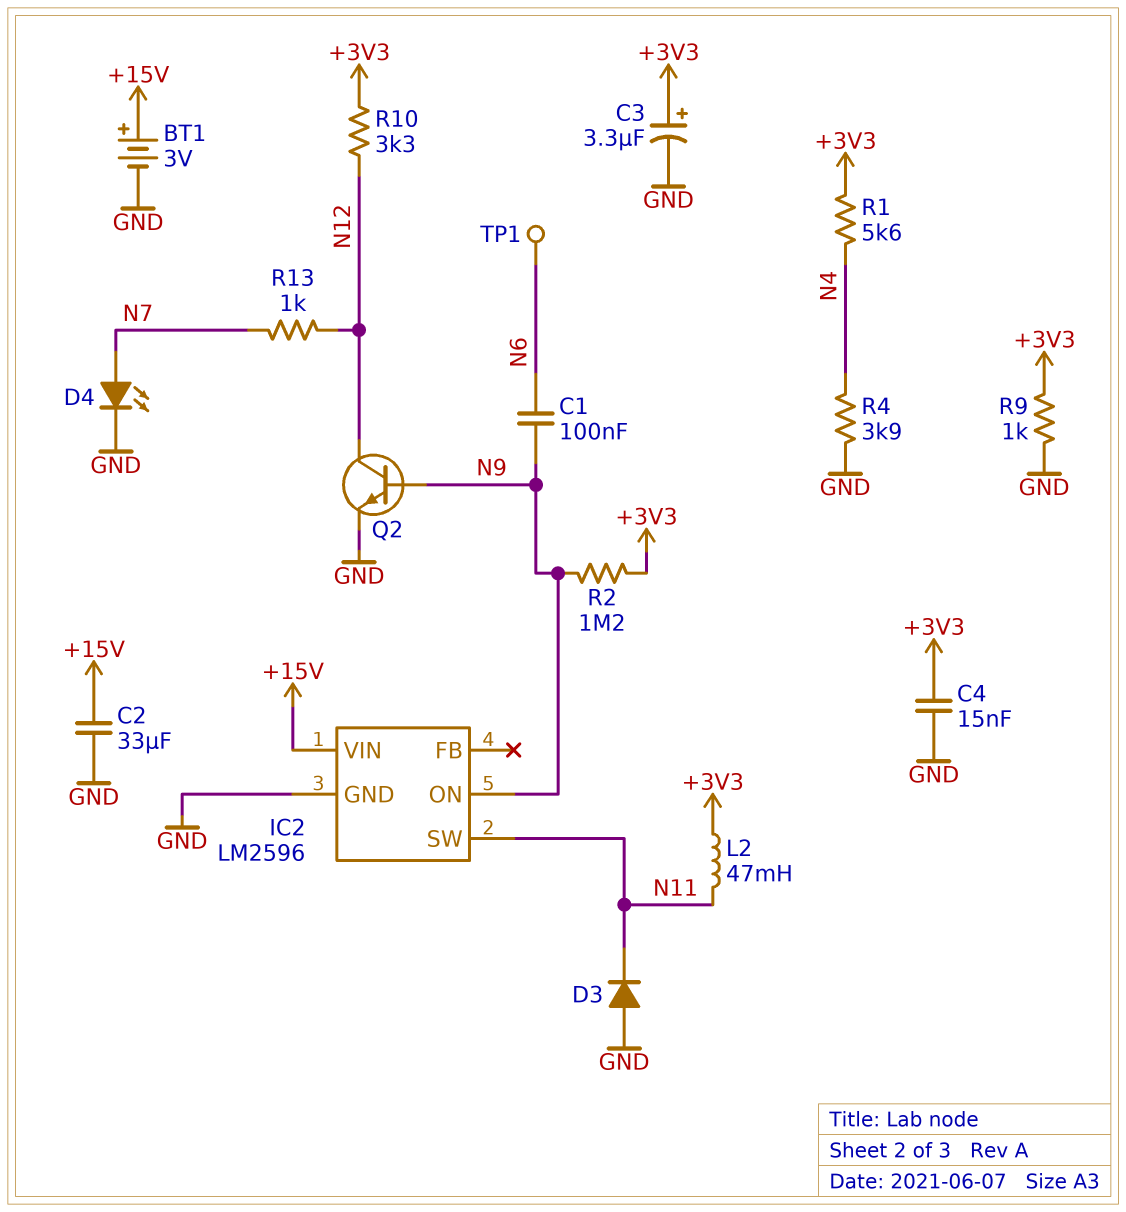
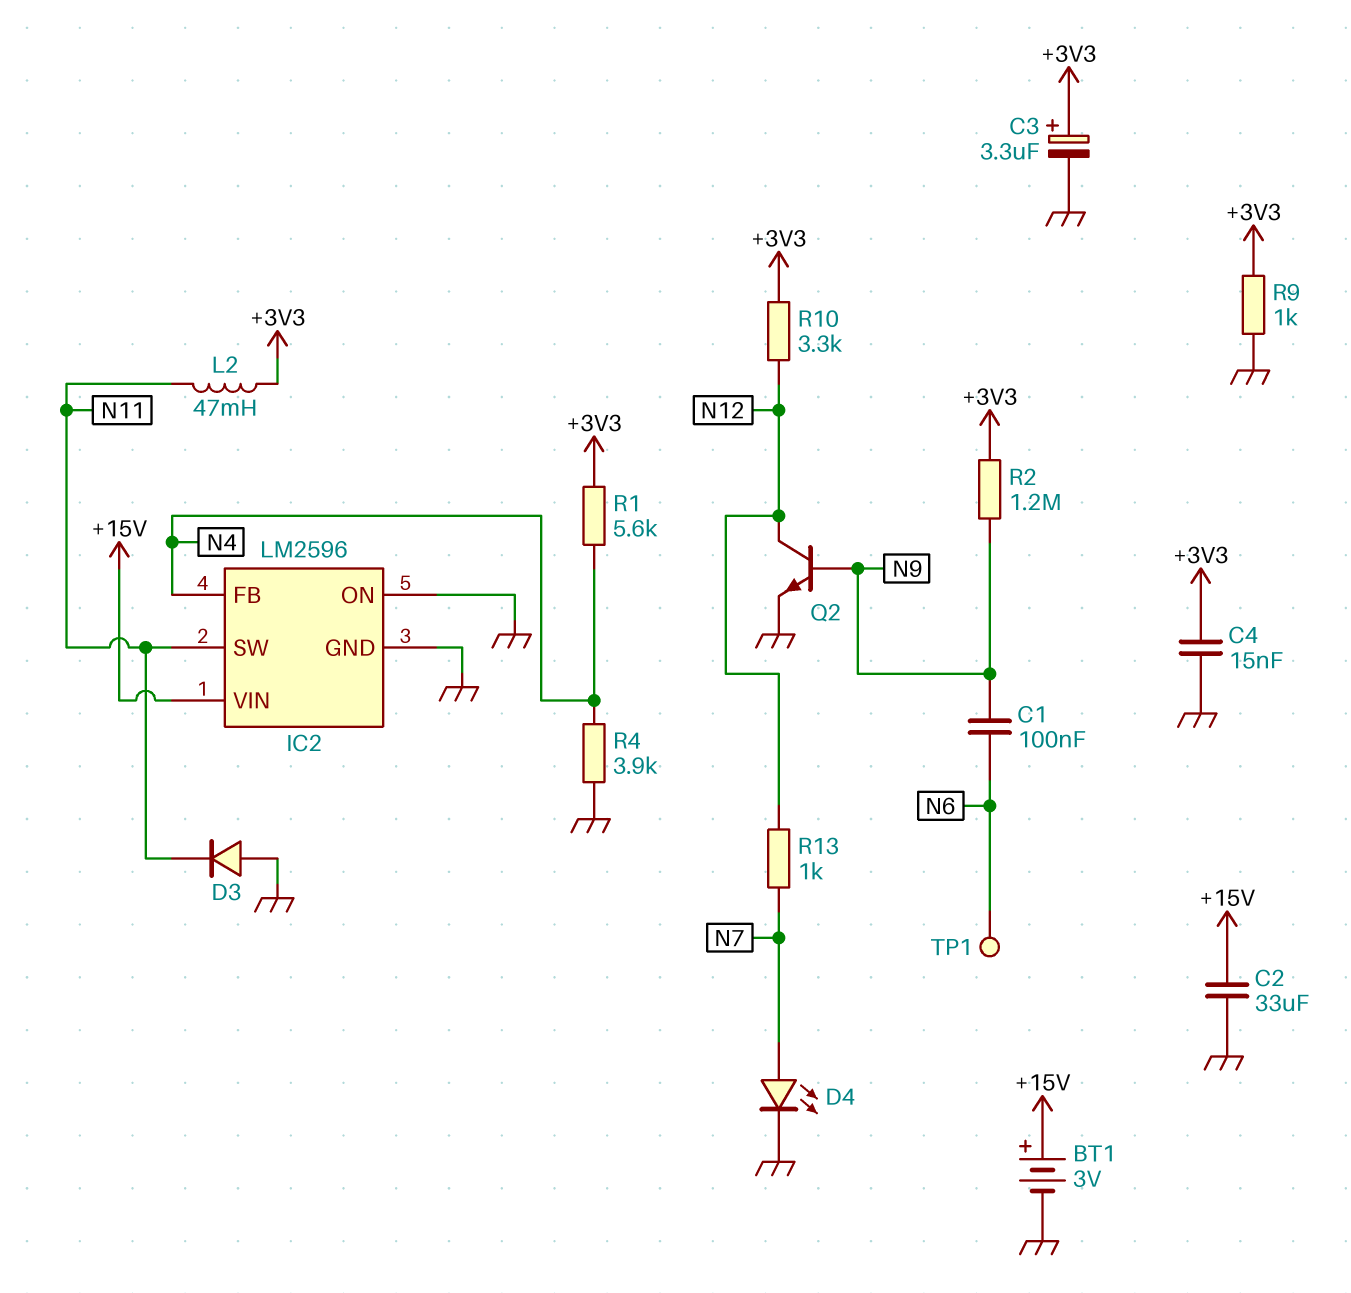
IC2 pin FB: none -> N4
IC2 pin ON: N9 -> GND

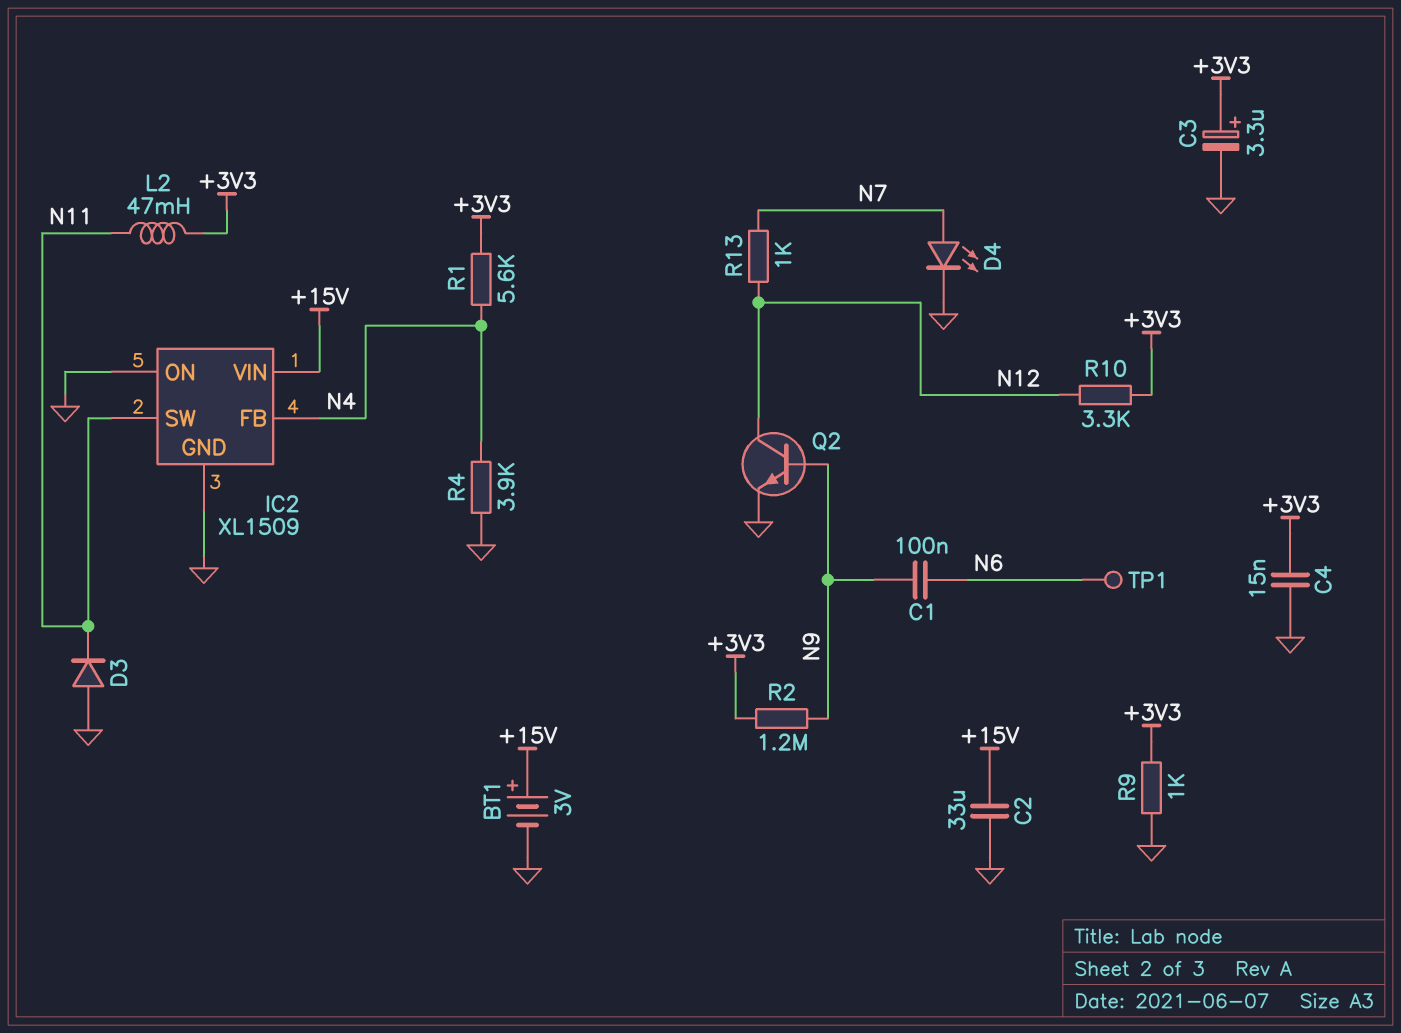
IC2: LM2596 -> XL1509

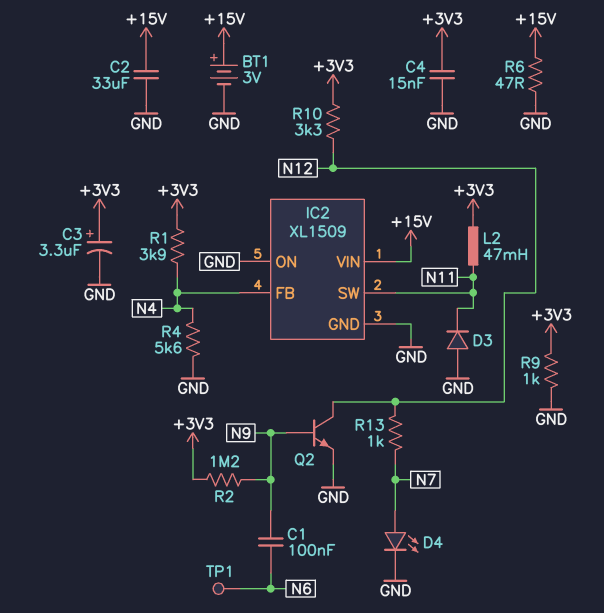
R1: 5.6k (+3V3, N4) -> 3.9k (+3V3, N4)
R4: 3.9k (GND, N4) -> 5.6k (GND, N4)
R6: none -> 47 (+15V, GND)

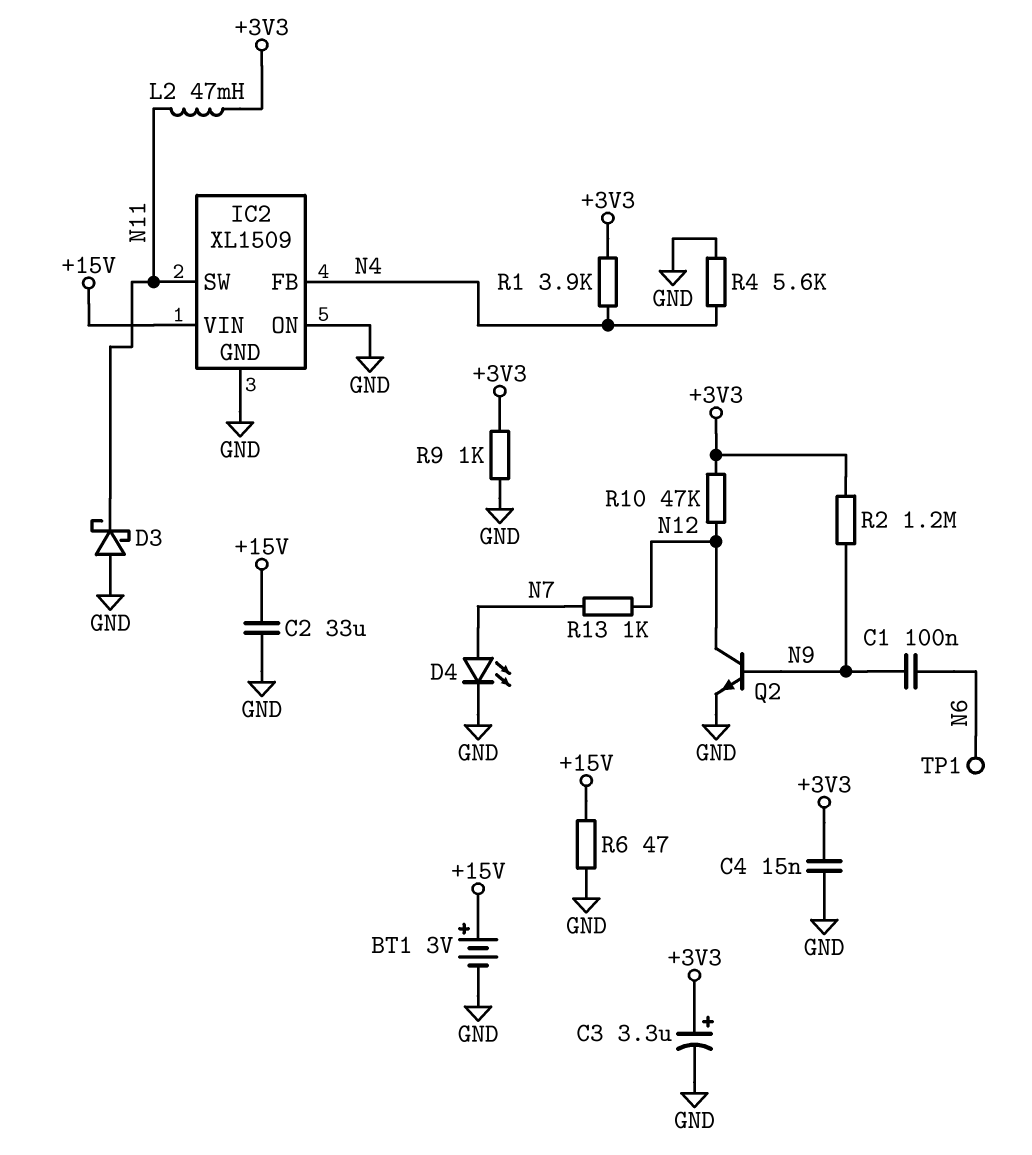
D3: diode (A GND, K N11) -> schottky (A GND, K N11)
R10: 3.3k (+3V3, N12) -> 47k (+3V3, N12)

